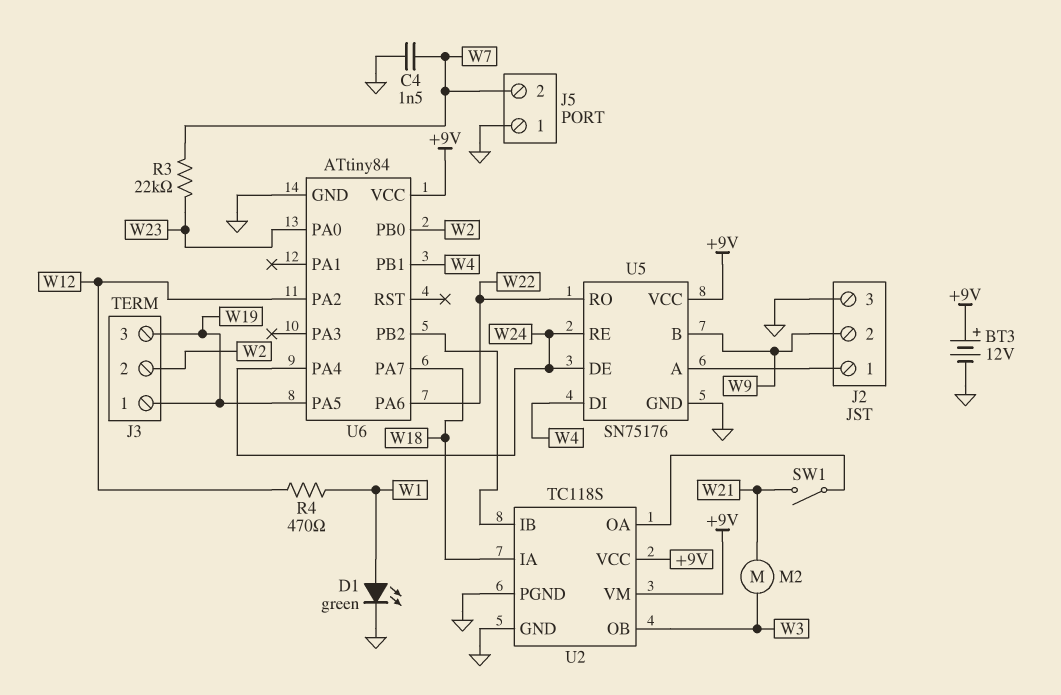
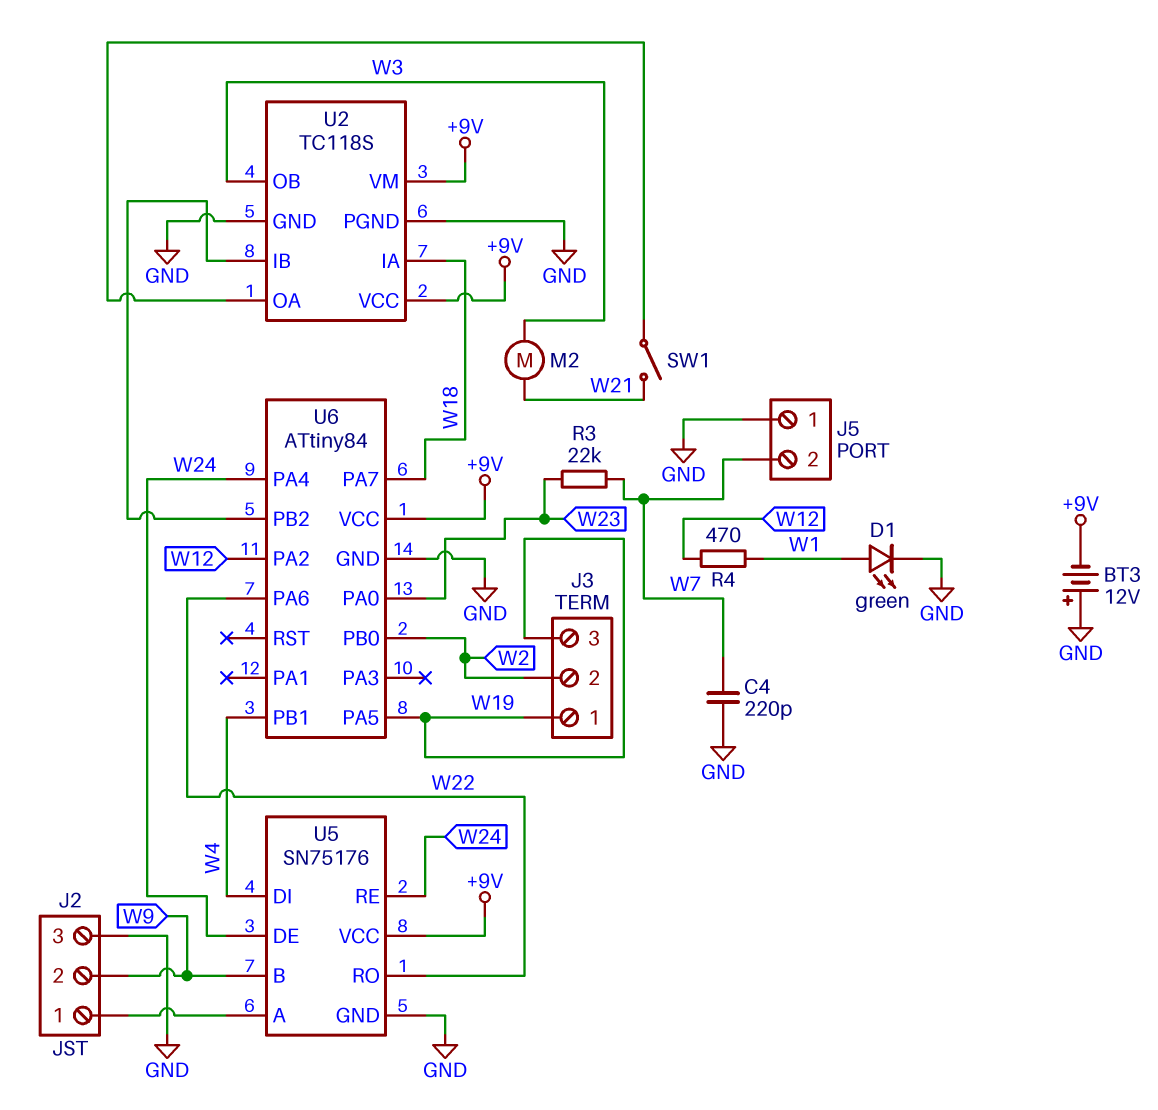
BT3: 12V (plus +9V, minus GND) -> 12V (plus GND, minus +9V)
C4: 1.5nF (GND, W7) -> 220pF (GND, W7)

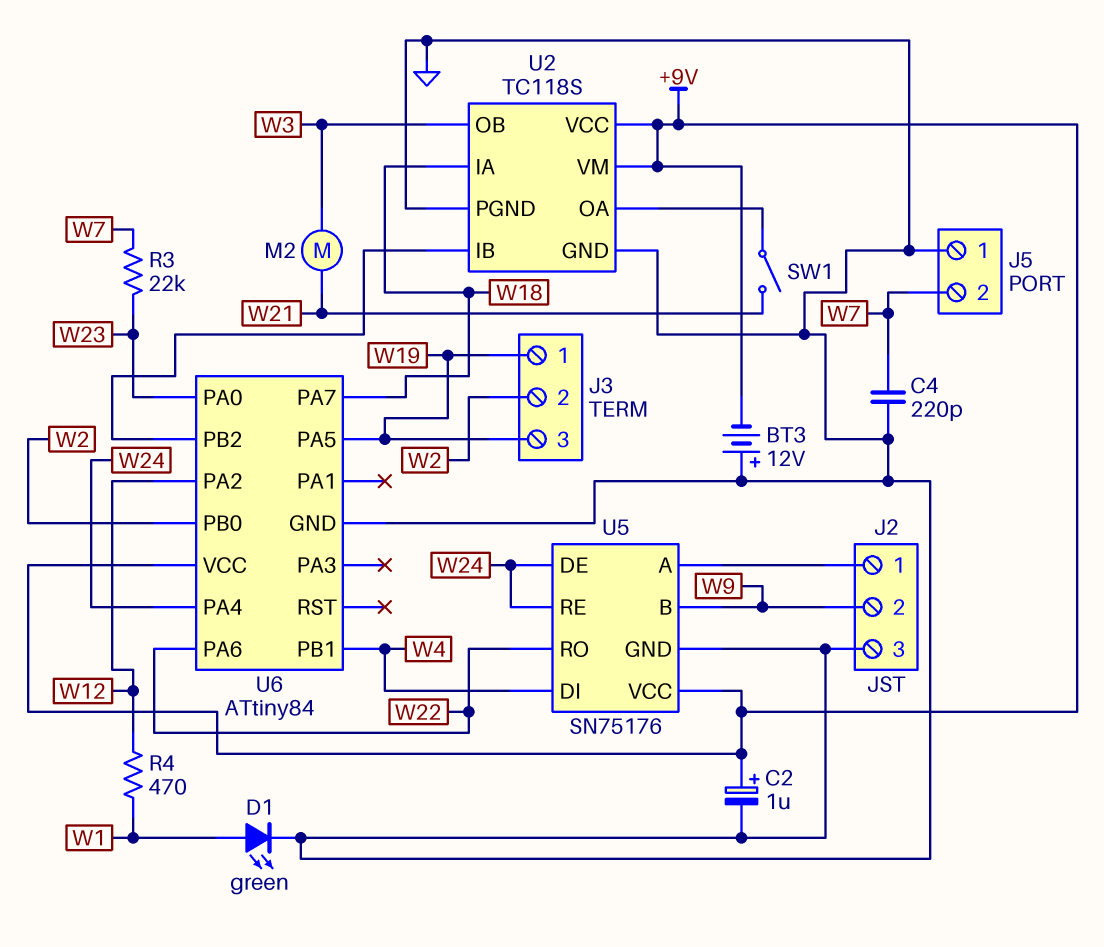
C2: none -> 1uF (plus +9V, minus GND)

